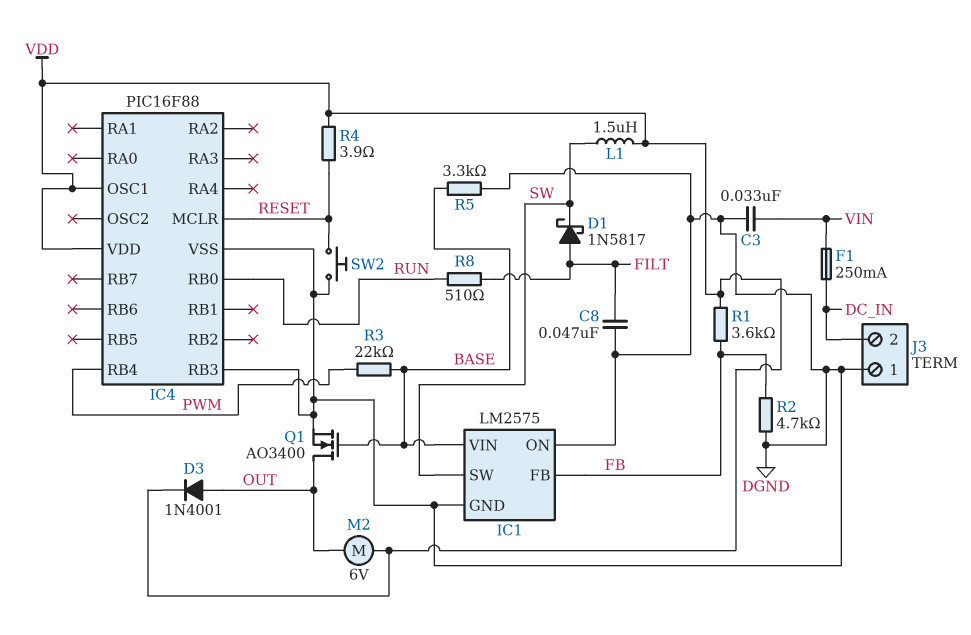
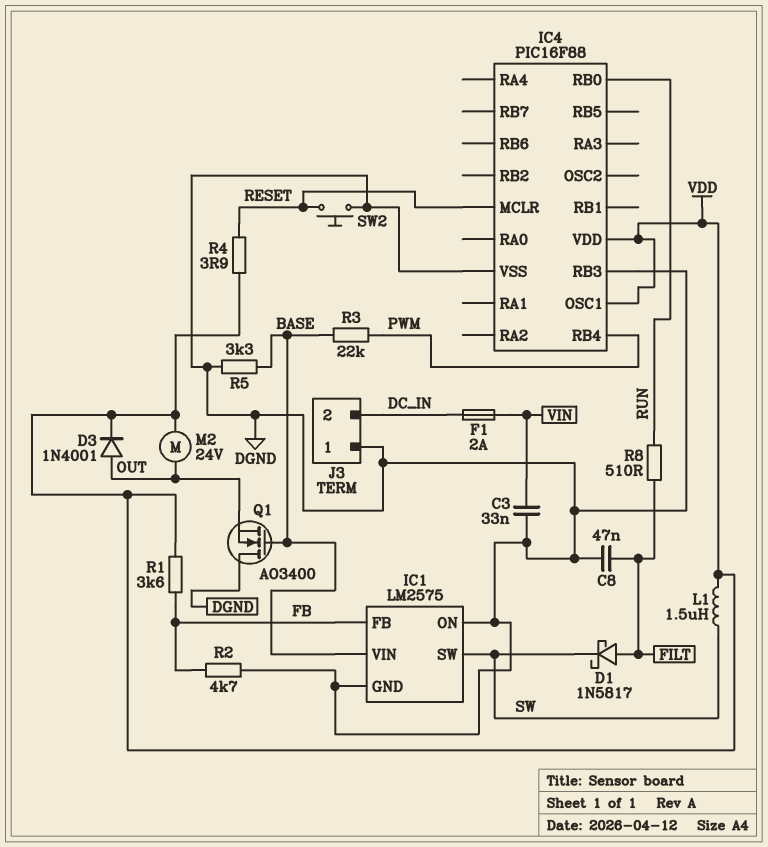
F1: 250mA (DC_IN, VIN) -> 2A (DC_IN, VIN)
M2: motor 6V (OUT, VDD) -> motor 24V (OUT, VDD)
Q1: NMOS AO3400 (G BASE, D OUT, S DGND) -> NMOS AO3400 (G BASE, D DGND, S OUT)

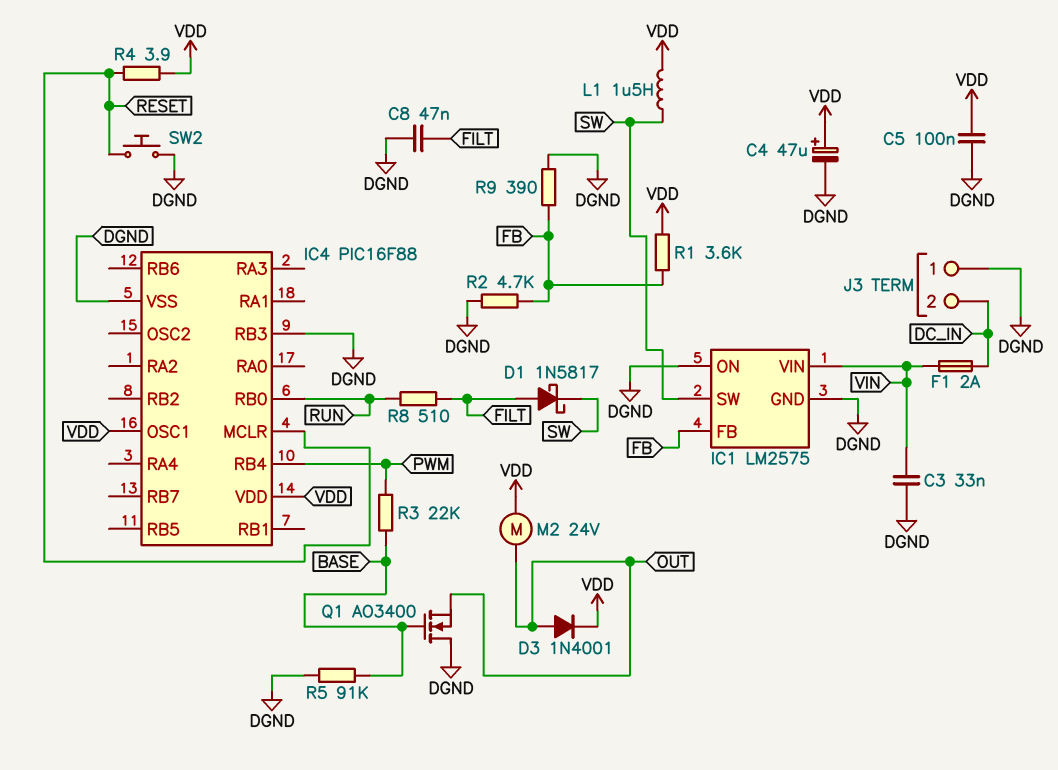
C4: none -> 47uF (plus VDD, minus DGND)
C5: none -> 100nF (DGND, VDD)
IC1 pin VIN: BASE -> VIN
R5: 3.3k (BASE, DGND) -> 91k (BASE, DGND)
R9: none -> 390 (DGND, FB)

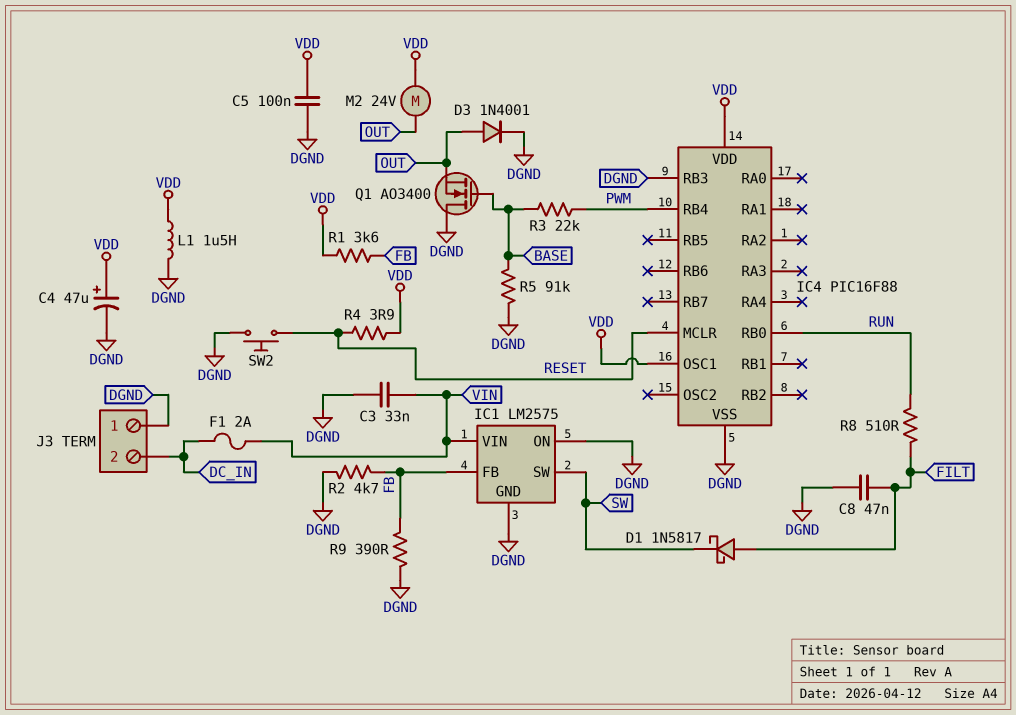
D3: diode 1N4001 (A OUT, K VDD) -> diode 1N4001 (A OUT, K DGND)
L1: 1.5uH (SW, VDD) -> 1.5uH (DGND, VDD)

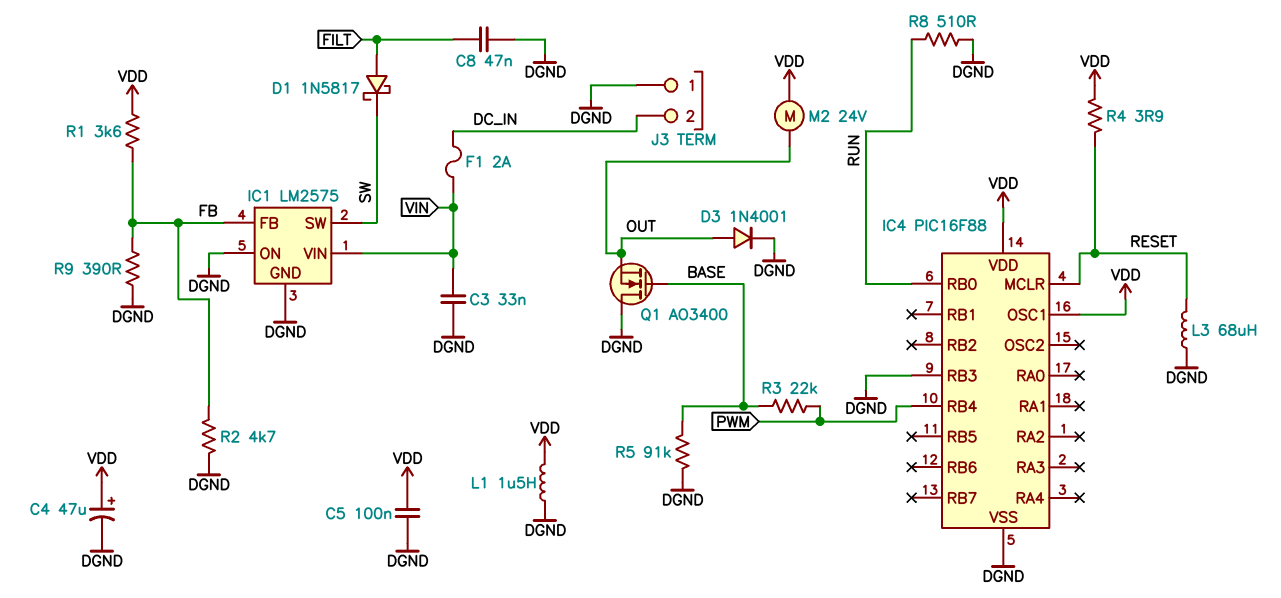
L3: none -> 68uH (DGND, RESET)
R8: 510 (FILT, RUN) -> 510 (DGND, RUN)
SW2: button (DGND, RESET) -> none

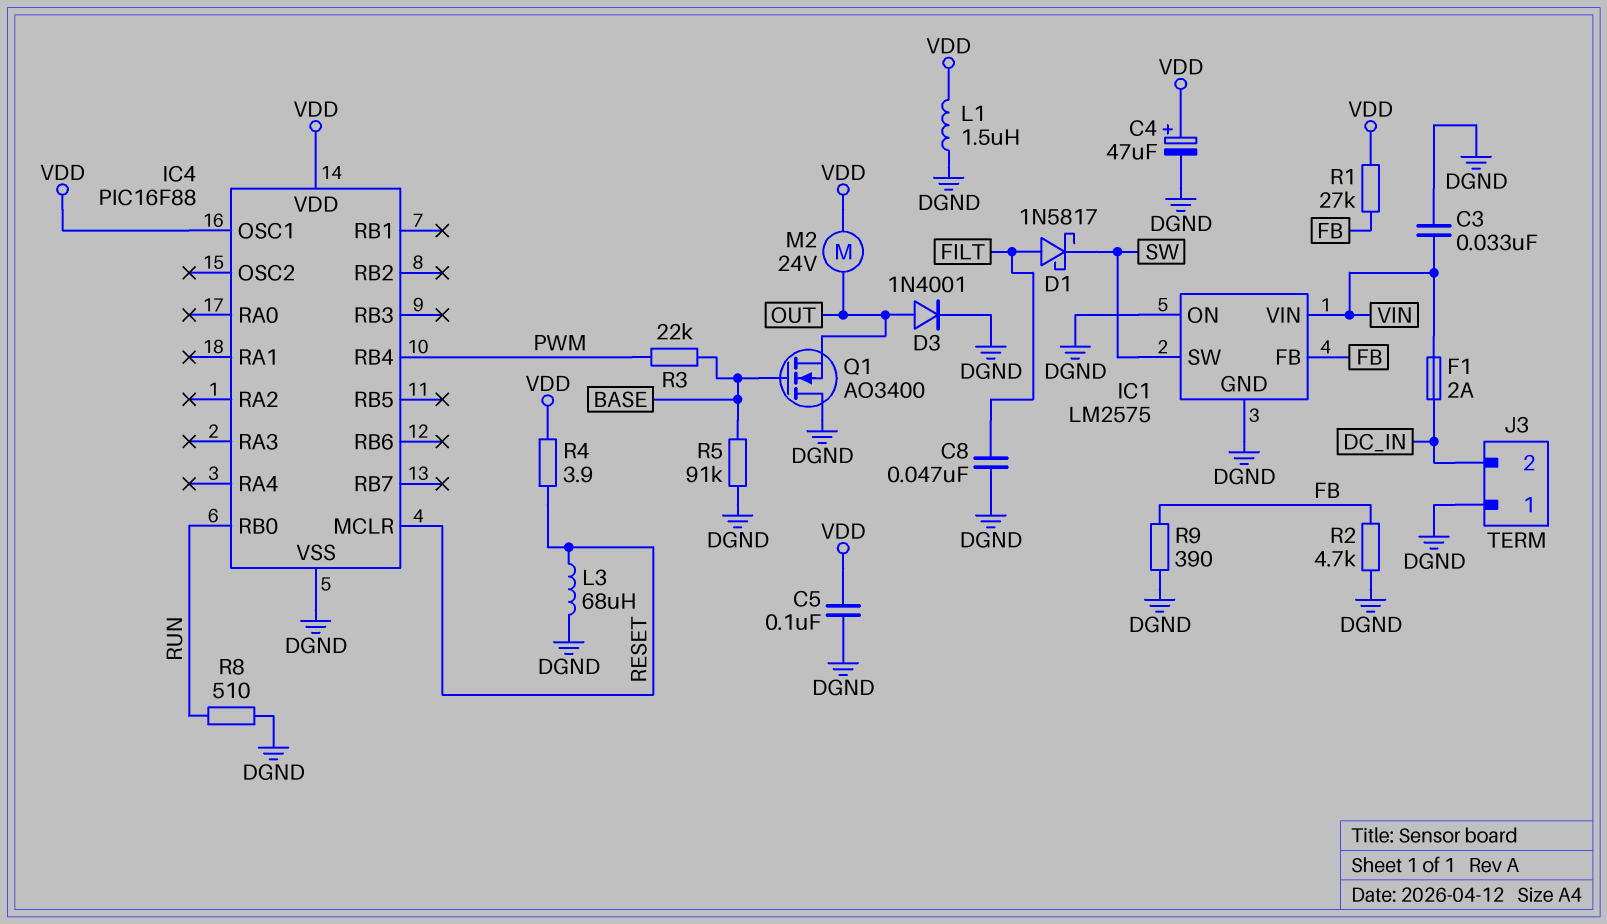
IC4 pin RB3: DGND -> none
R1: 3.6k (FB, VDD) -> 27k (FB, VDD)

